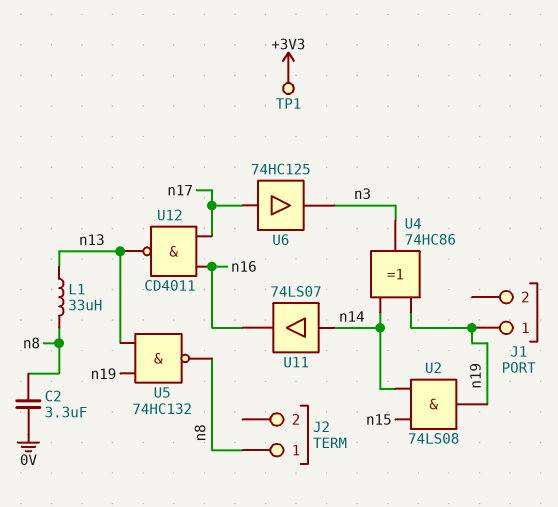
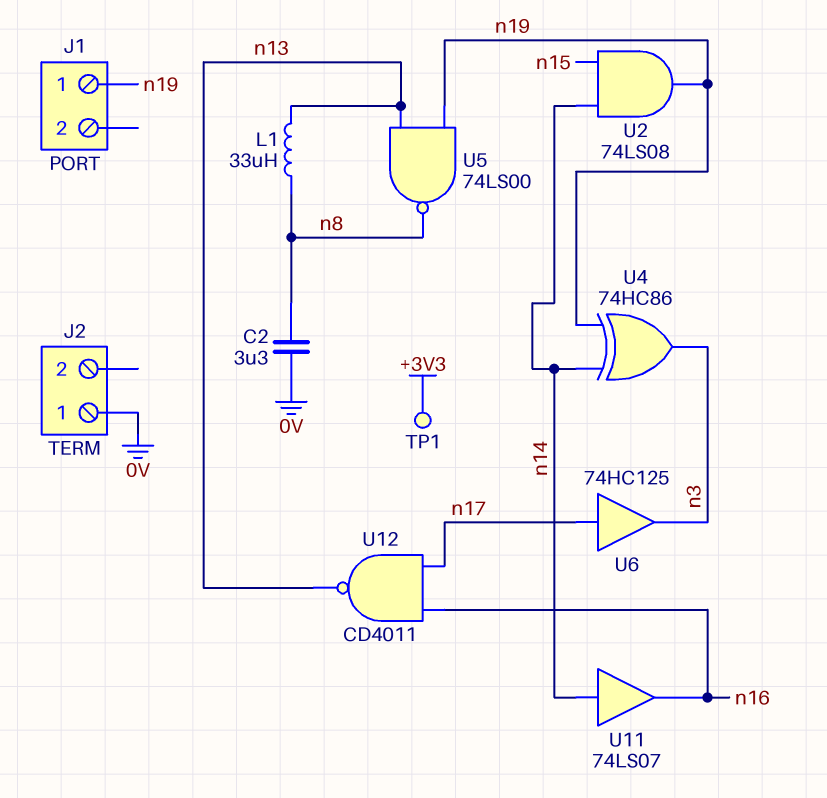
J2 pin 1: n8 -> 0V
U5: NAND 74HC132 (in n13, in n19, out n8) -> NAND 74LS00 (in n13, in n19, out n8)

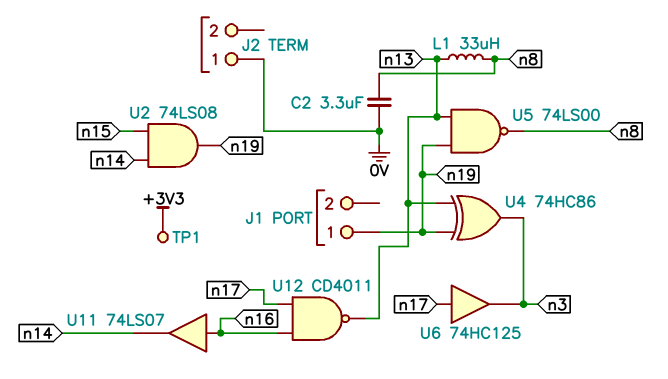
U4: XOR 74HC86 (in n14, in n19, out n3) -> XOR 74HC86 (in n13, in n19, out n3)
U11: buffer 74LS07 (in n14, out n16) -> buffer 74LS07 (in n16, out n14)

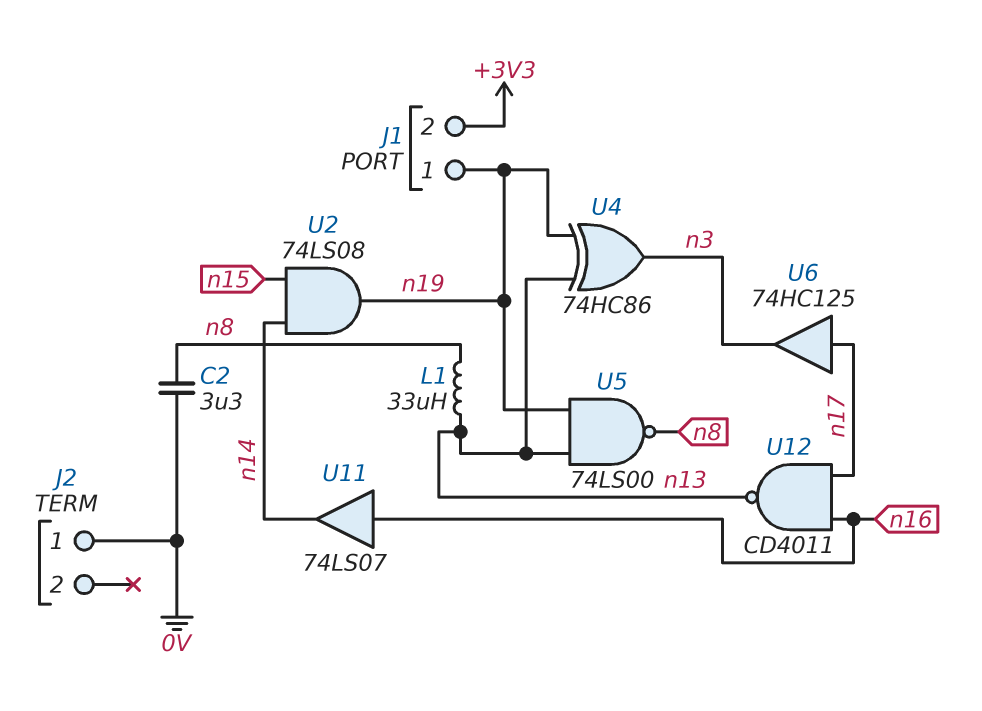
J1 pin 2: none -> +3V3
TP1: test point (+3V3) -> none

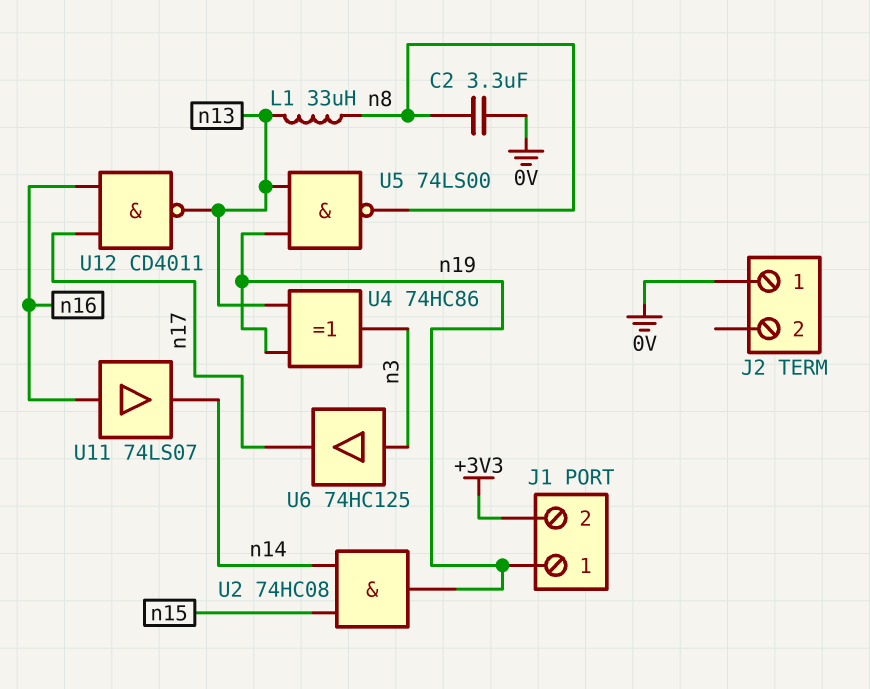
U2: AND 74LS08 (in n14, in n15, out n19) -> AND 74HC08 (in n14, in n15, out n19)
U6: buffer 74HC125 (in n17, out n3) -> buffer 74HC125 (in n3, out n17)

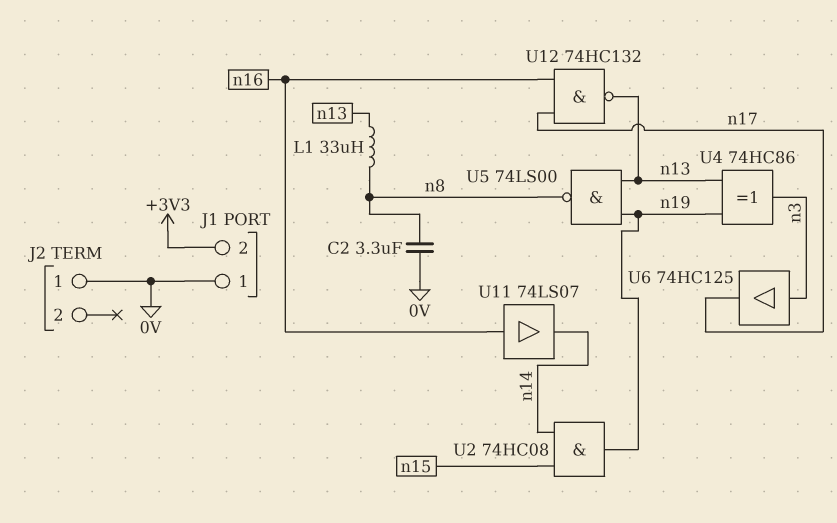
J1 pin 1: n19 -> 0V
U12: NAND CD4011 (in n16, in n17, out n13) -> NAND 74HC132 (in n16, in n17, out n13)

